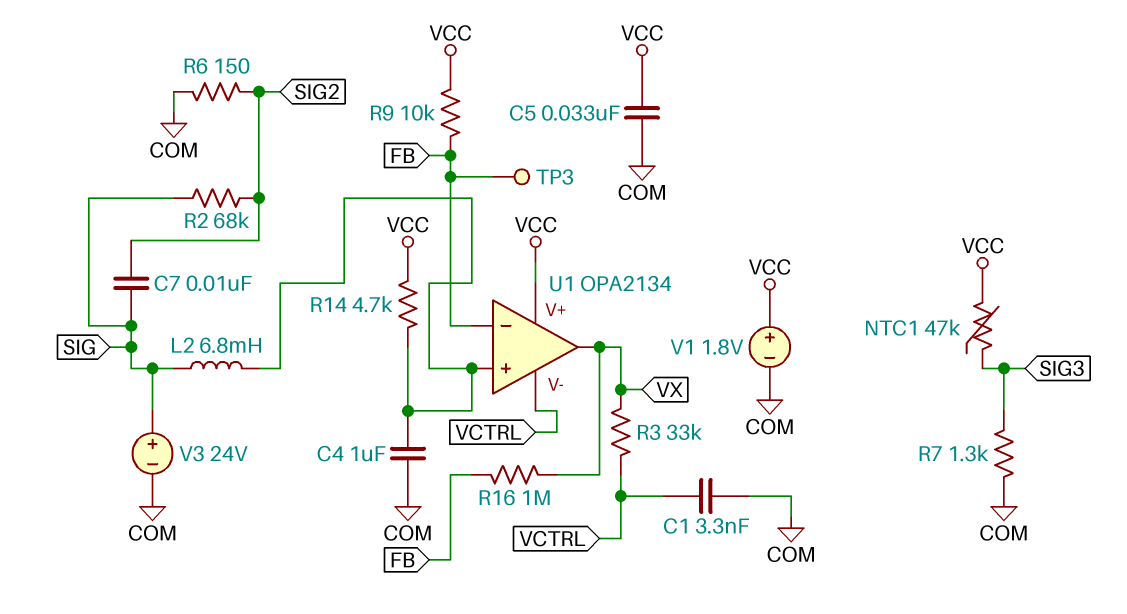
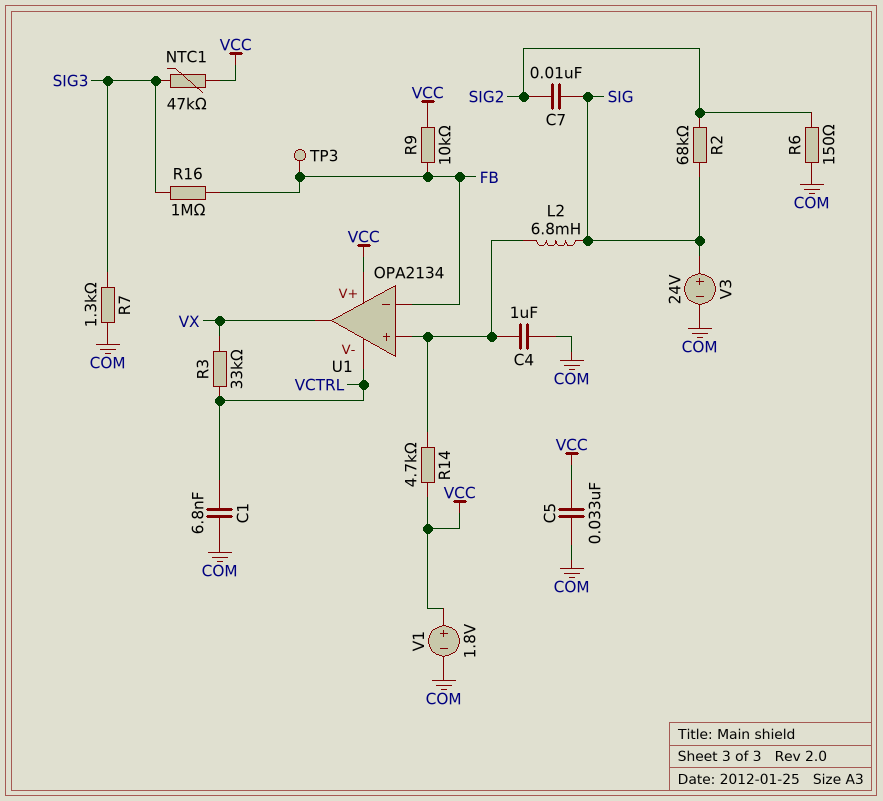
C1: 3.3nF (COM, VCTRL) -> 6.8nF (COM, VCTRL)
R16: 1M (FB, VX) -> 1M (FB, SIG3)

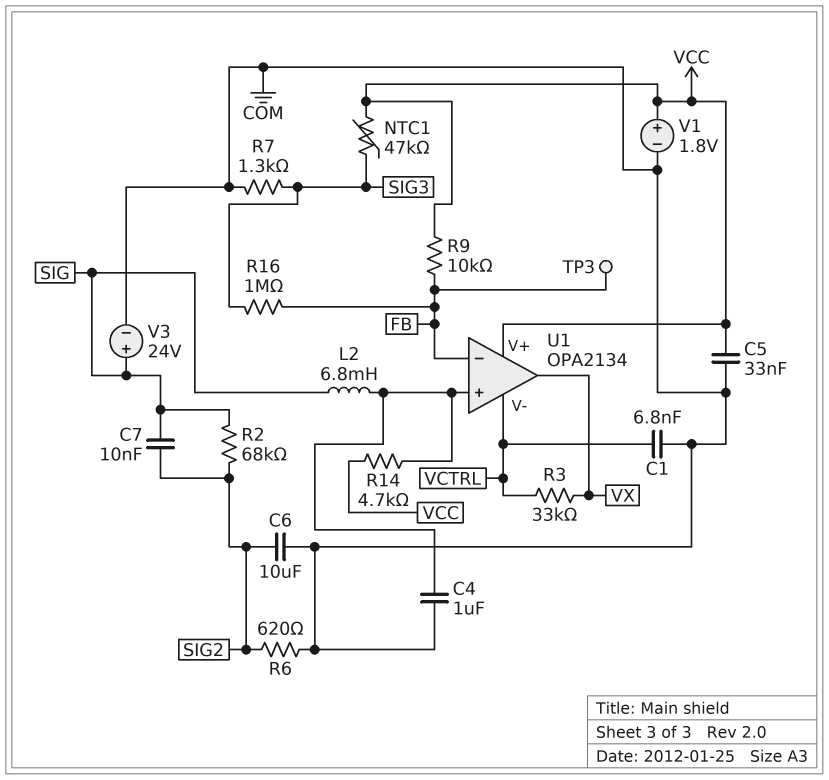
C6: none -> 10uF (COM, SIG2)
R6: 150 (COM, SIG2) -> 620 (COM, SIG2)

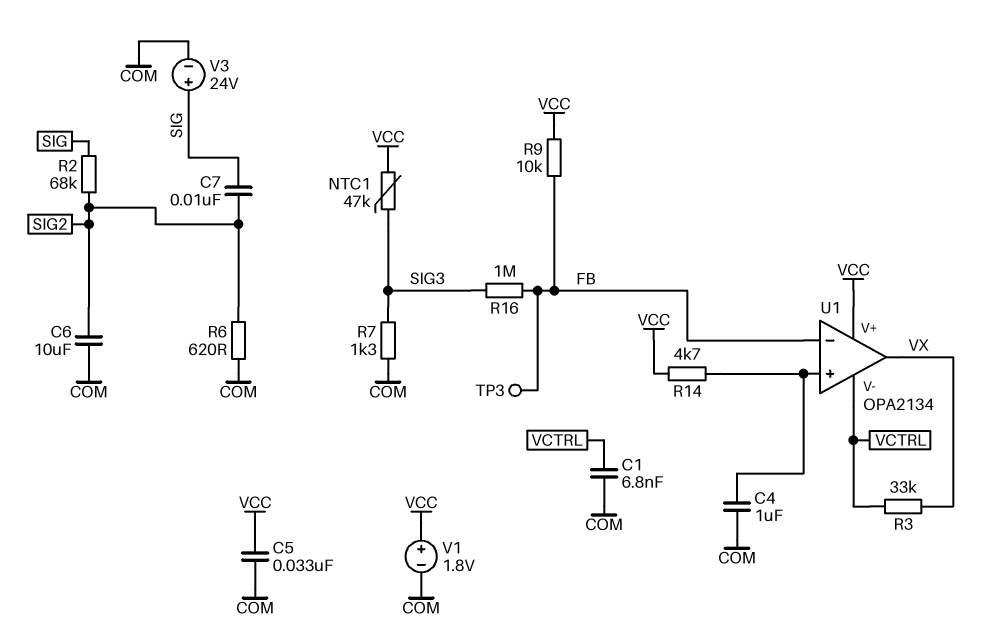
L2: 6.8mH (SIG, U1/in+) -> none

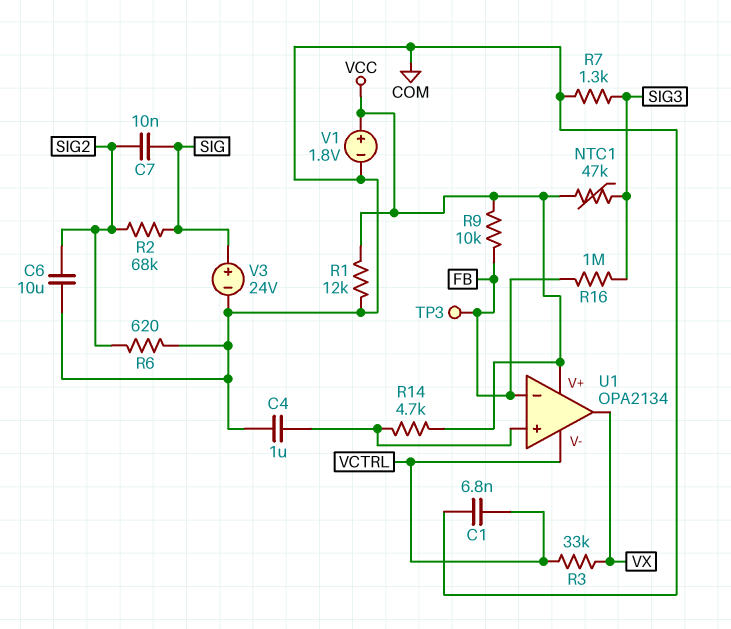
C5: 33nF (COM, VCC) -> none
R1: none -> 12k (COM, VCC)

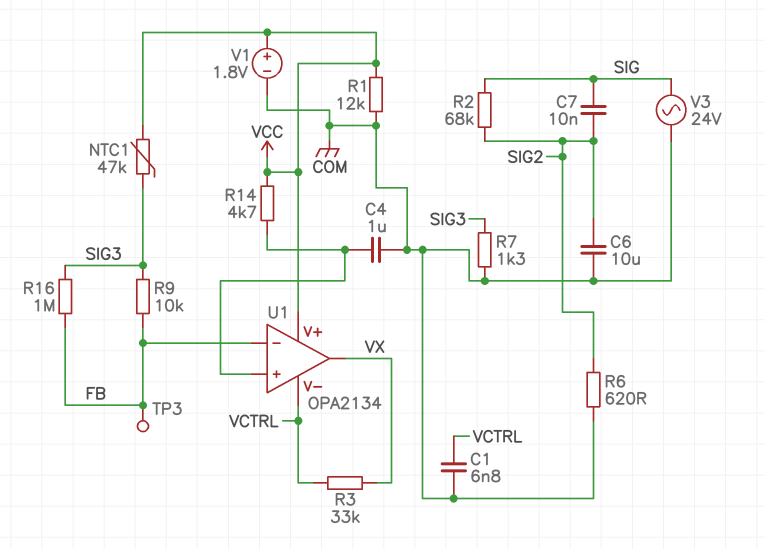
R9: 10k (FB, VCC) -> 10k (FB, SIG3)
V3: 24V (plus SIG, minus COM) -> AC 24V (COM, SIG)

